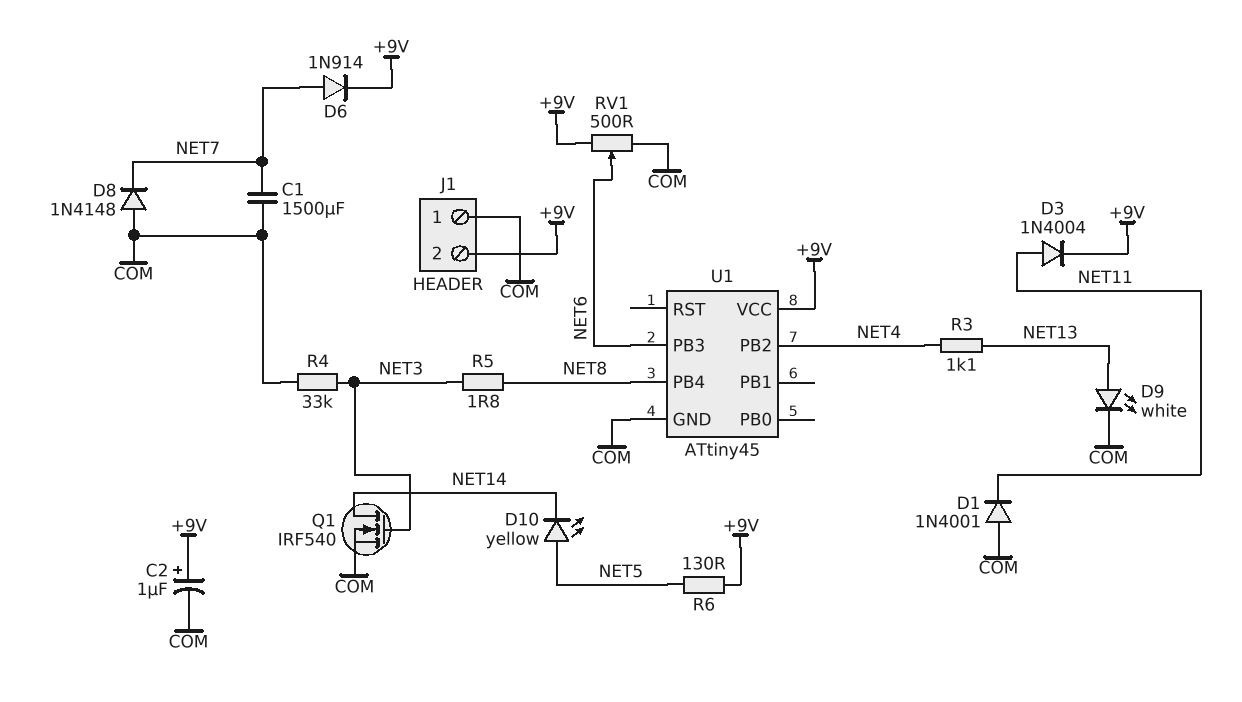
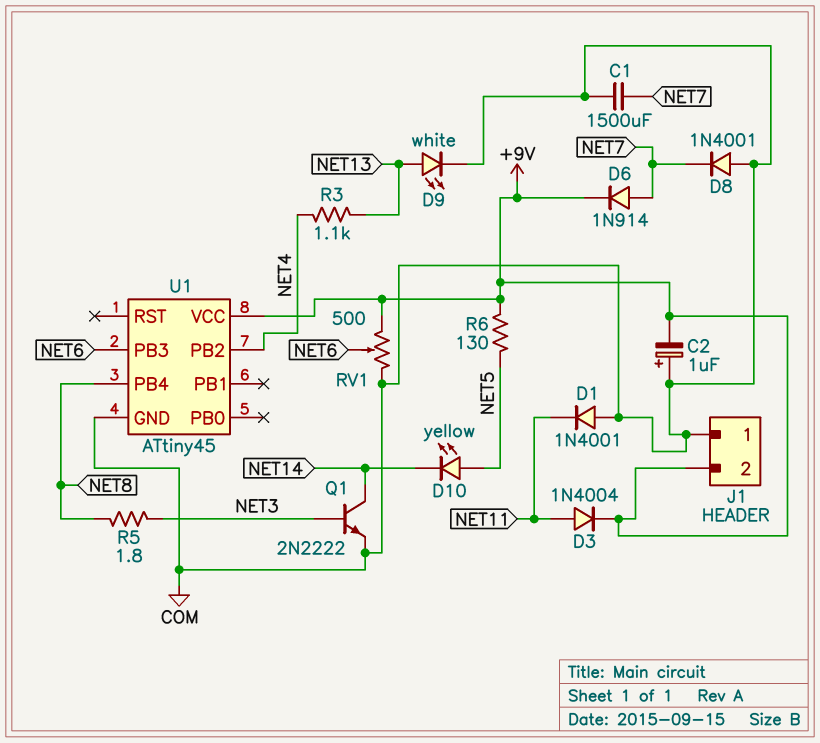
C2: 1uF (plus +9V, minus COM) -> 1uF (plus COM, minus +9V)
D8: diode 1N4148 (A COM, K NET7) -> diode 1N4001 (A COM, K NET7)
Q1: NMOS IRF540 (G NET3, D NET14, S COM) -> NPN 2N2222 (B NET3, C NET14, E COM)
R4: 33k (COM, NET3) -> none

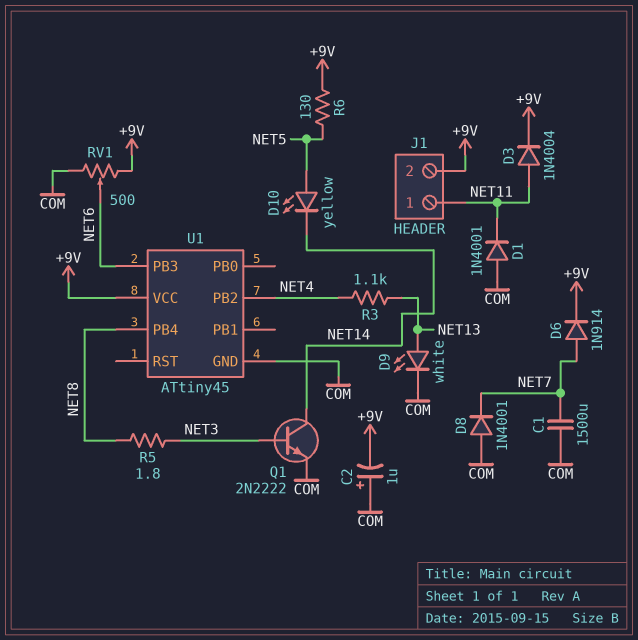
J1 pin 1: COM -> NET11

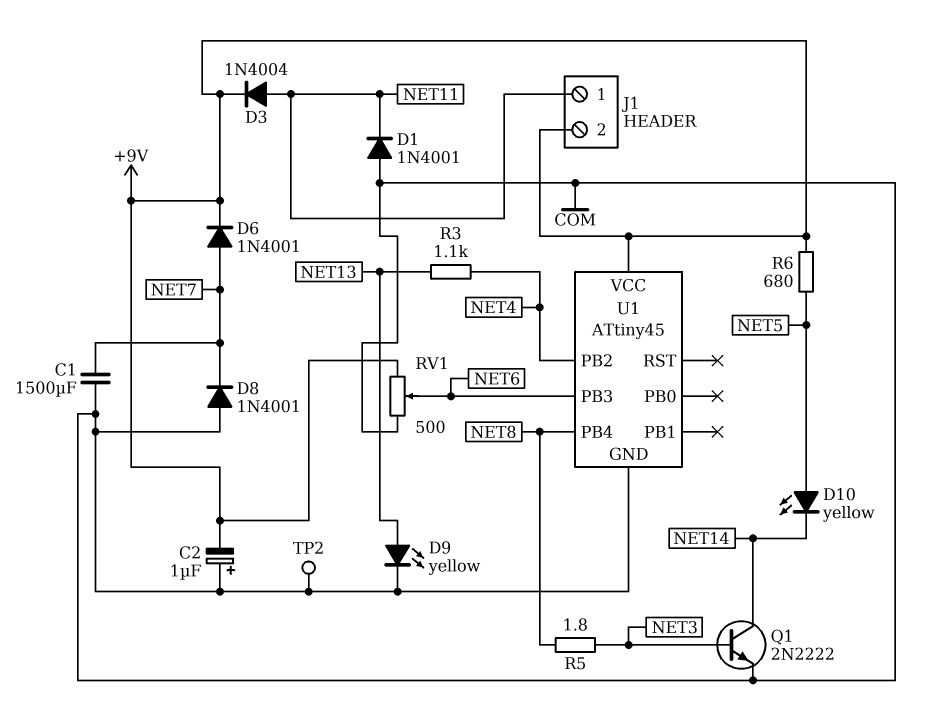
D6: diode 1N914 (A NET7, K +9V) -> diode 1N4001 (A NET7, K +9V)
D9: LED white (A NET13, K COM) -> LED yellow (A NET13, K COM)
R6: 130 (+9V, NET5) -> 680 (+9V, NET5)
TP2: none -> test point (COM)

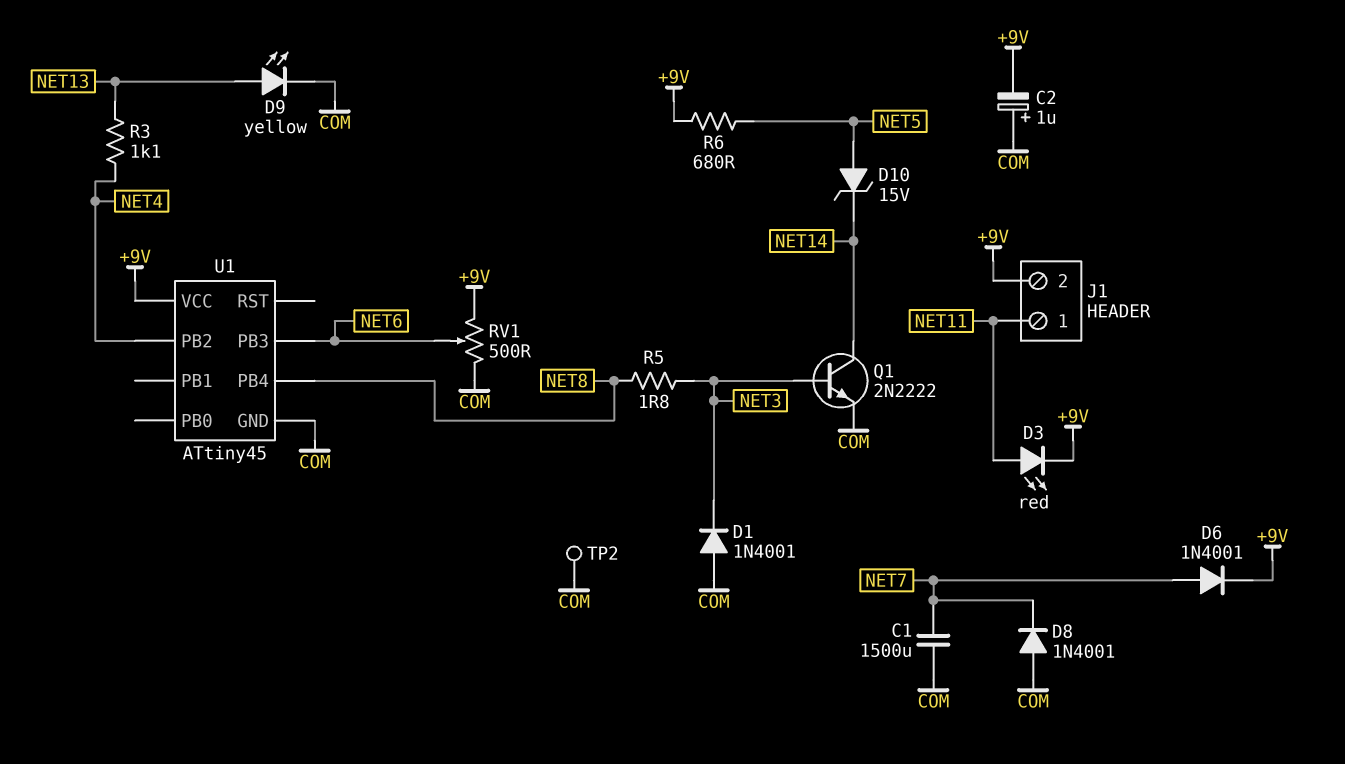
D1: diode 1N4001 (A COM, K NET11) -> diode 1N4001 (A COM, K NET3)
D3: diode 1N4004 (A NET11, K +9V) -> LED red (A NET11, K +9V)
D10: LED yellow (A NET5, K NET14) -> zener 15V (A NET5, K NET14)

